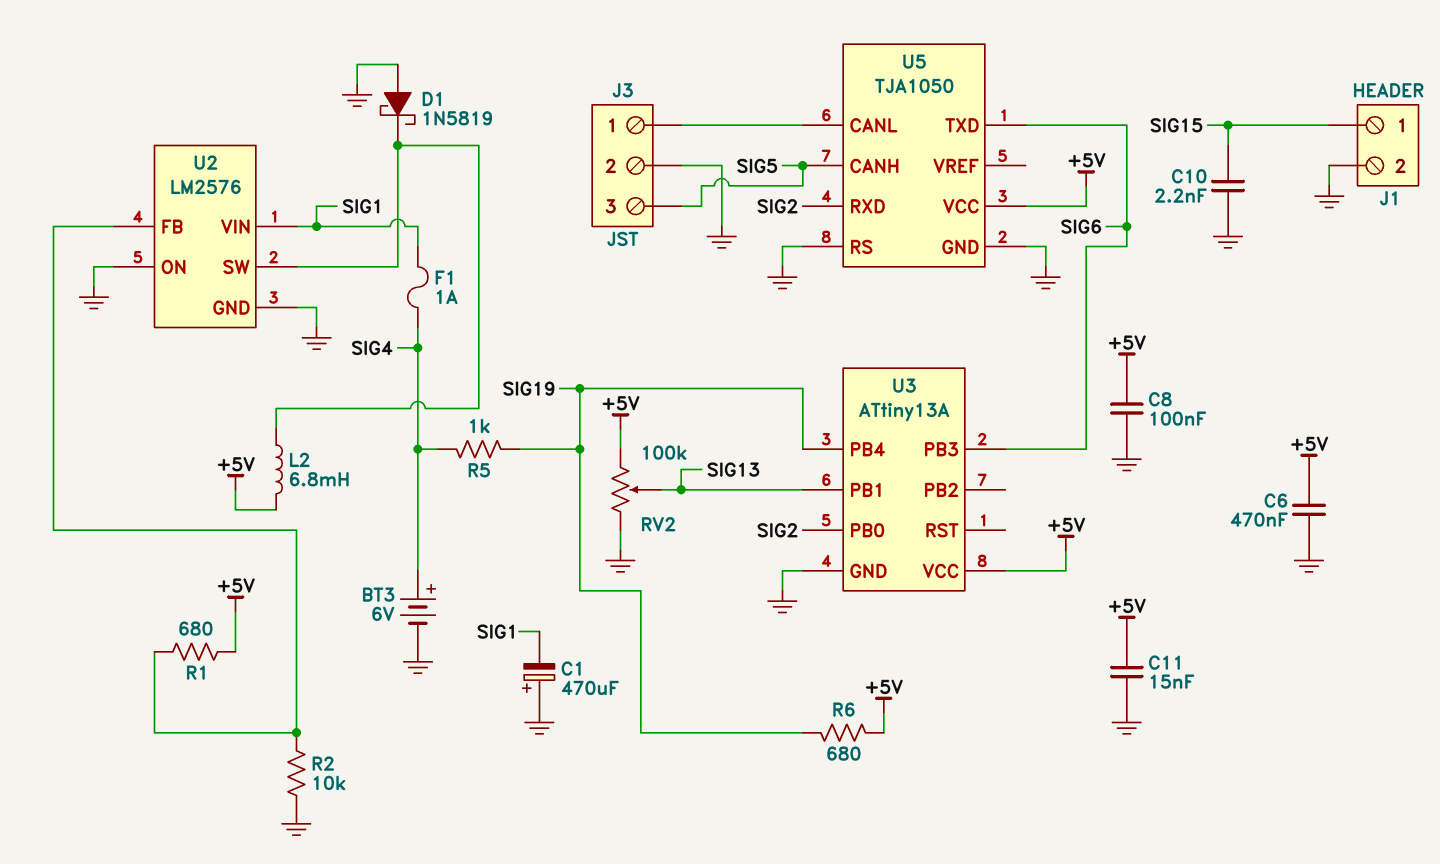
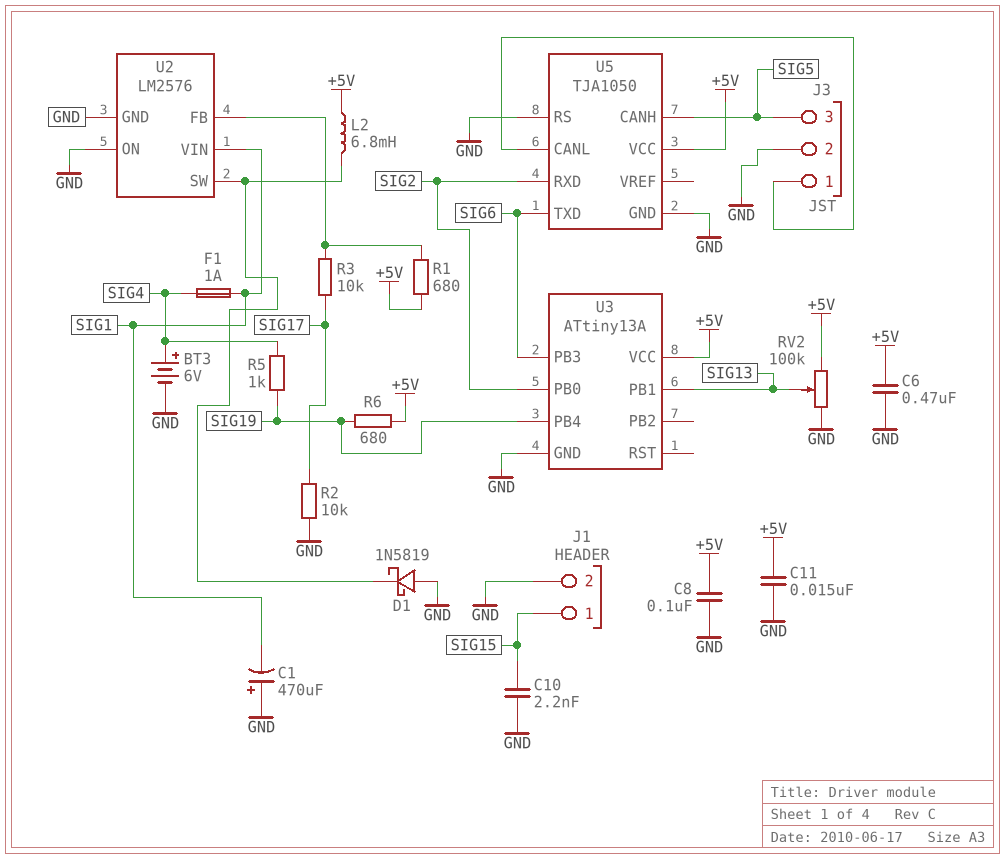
R2: 10k (GND, U2/FB) -> 10k (GND, SIG17)
R3: none -> 10k (SIG17, U2/FB)

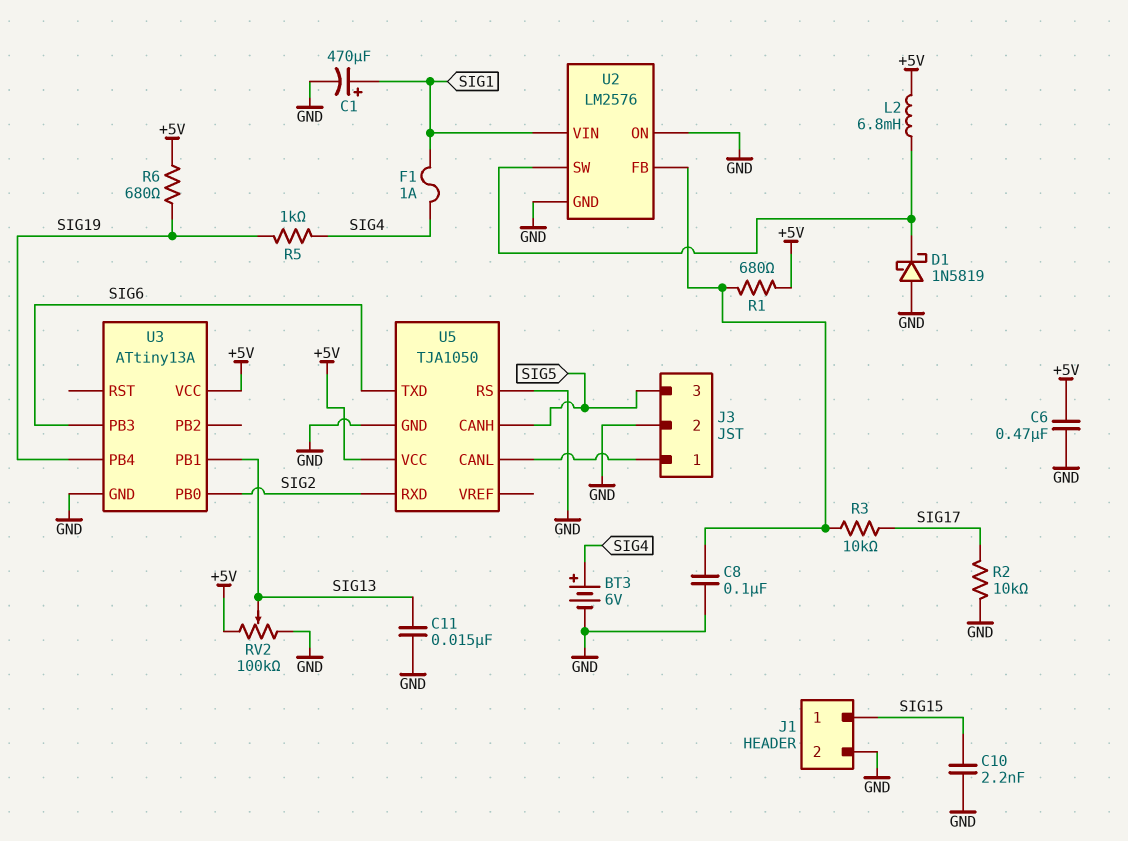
C1: 470uF (plus GND, minus SIG1) -> 470uF (plus SIG1, minus GND)
C8: 100nF (+5V, GND) -> 100nF (GND, U2/FB)
C11: 15nF (+5V, GND) -> 15nF (GND, SIG13)

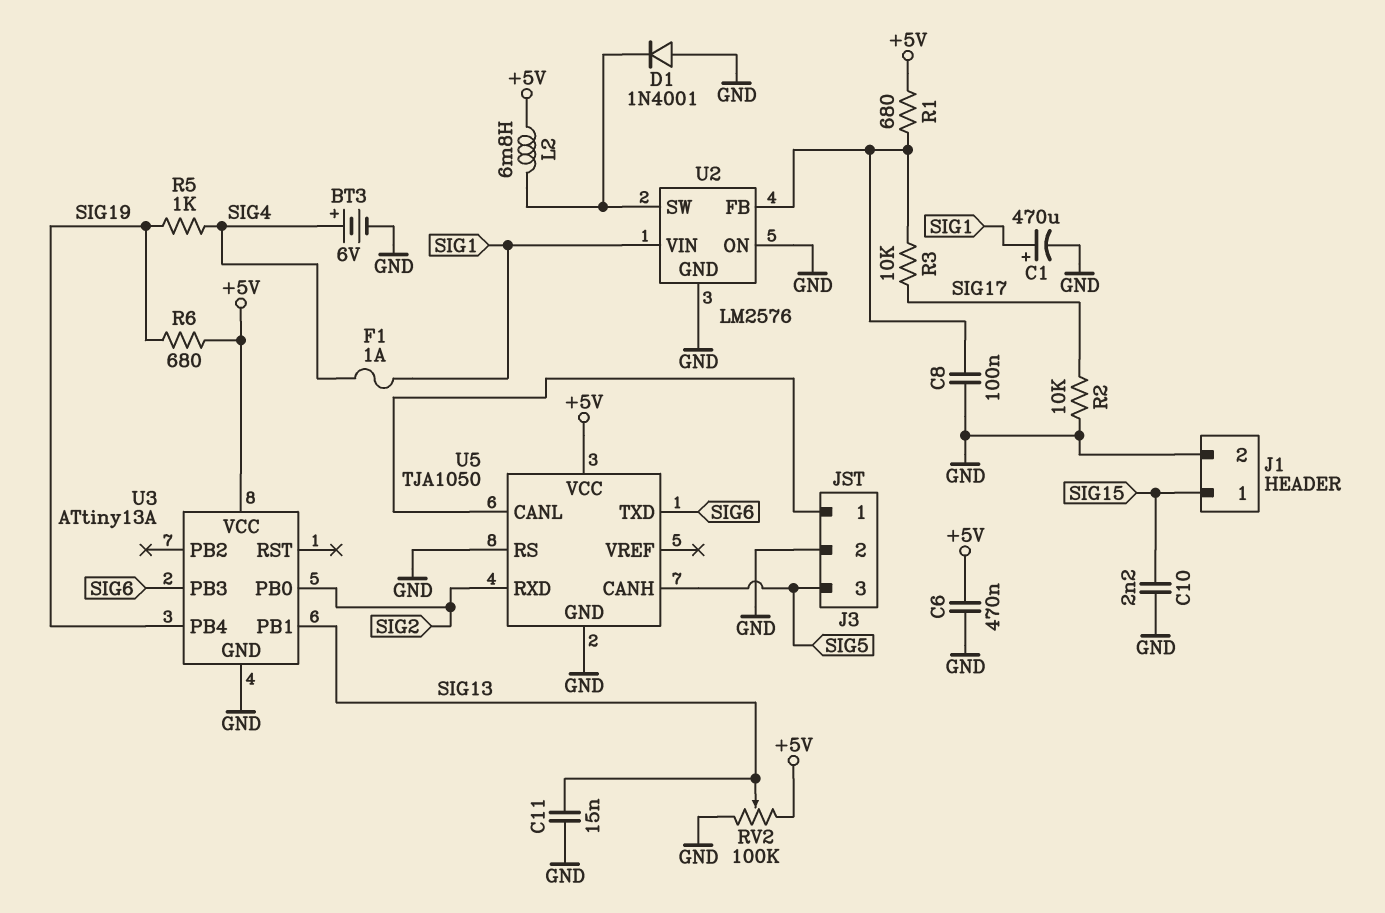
D1: schottky 1N5819 (A GND, K U2/SW) -> diode 1N4001 (A GND, K U2/SW)

